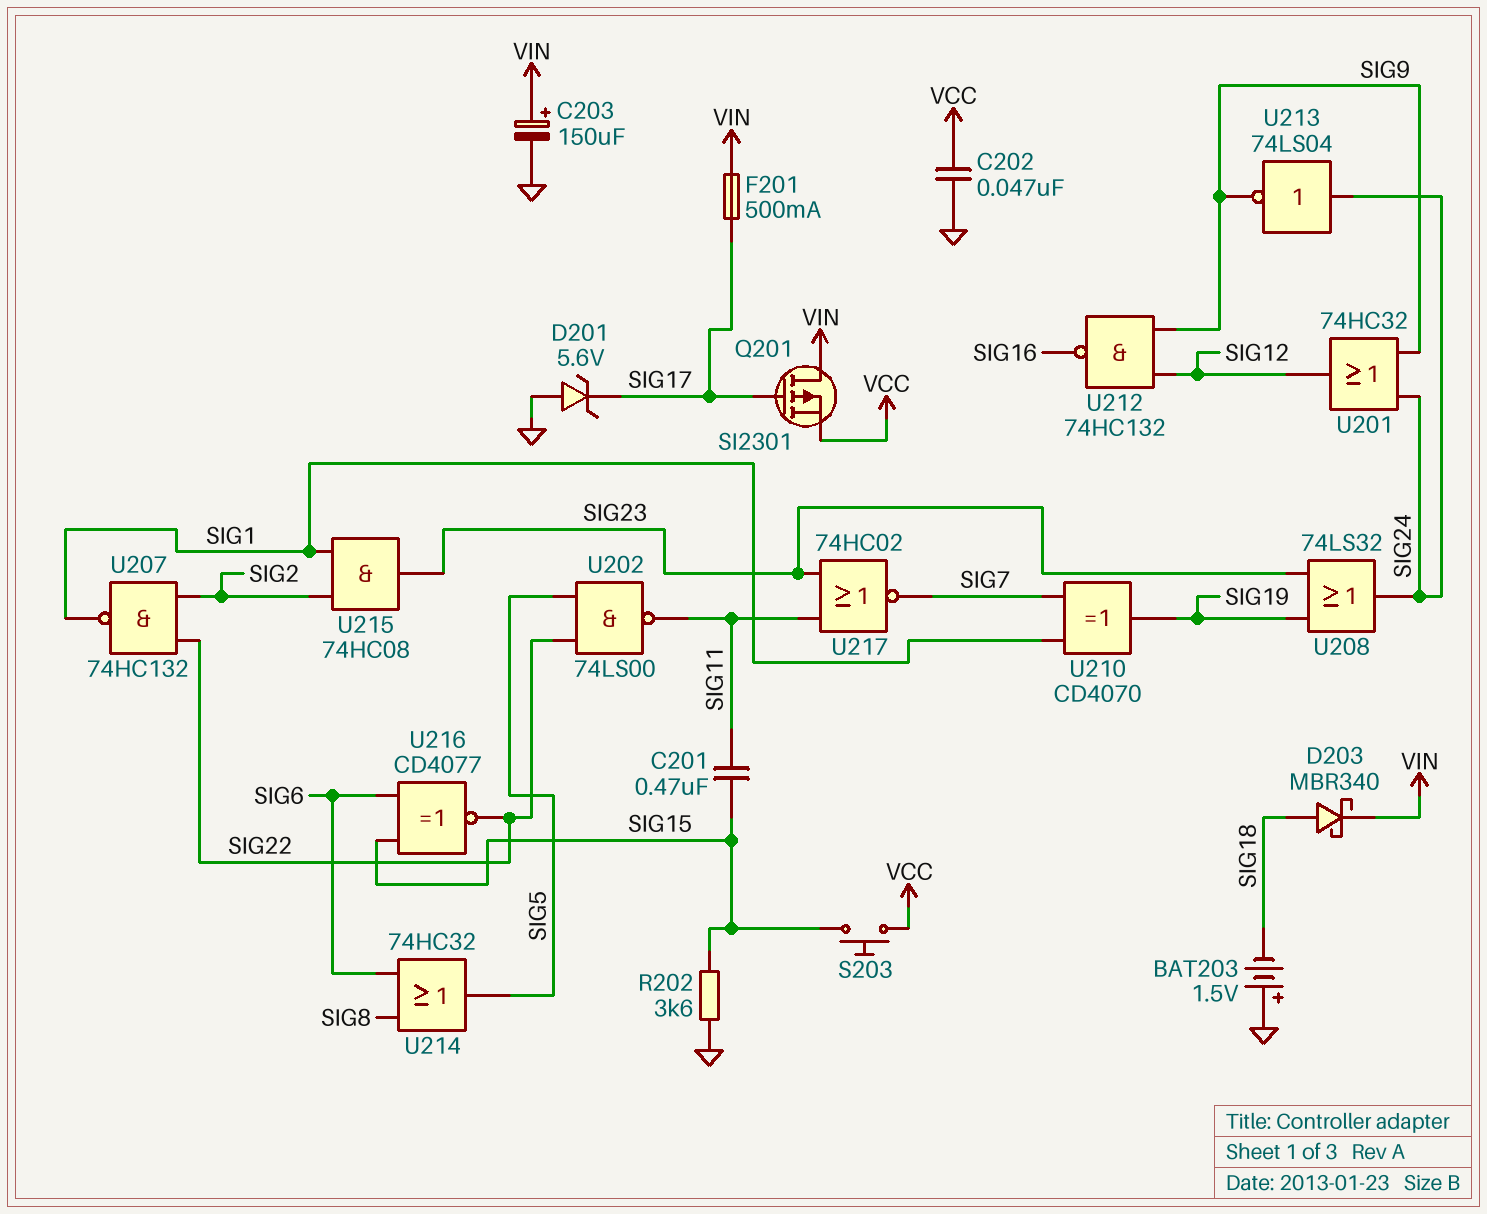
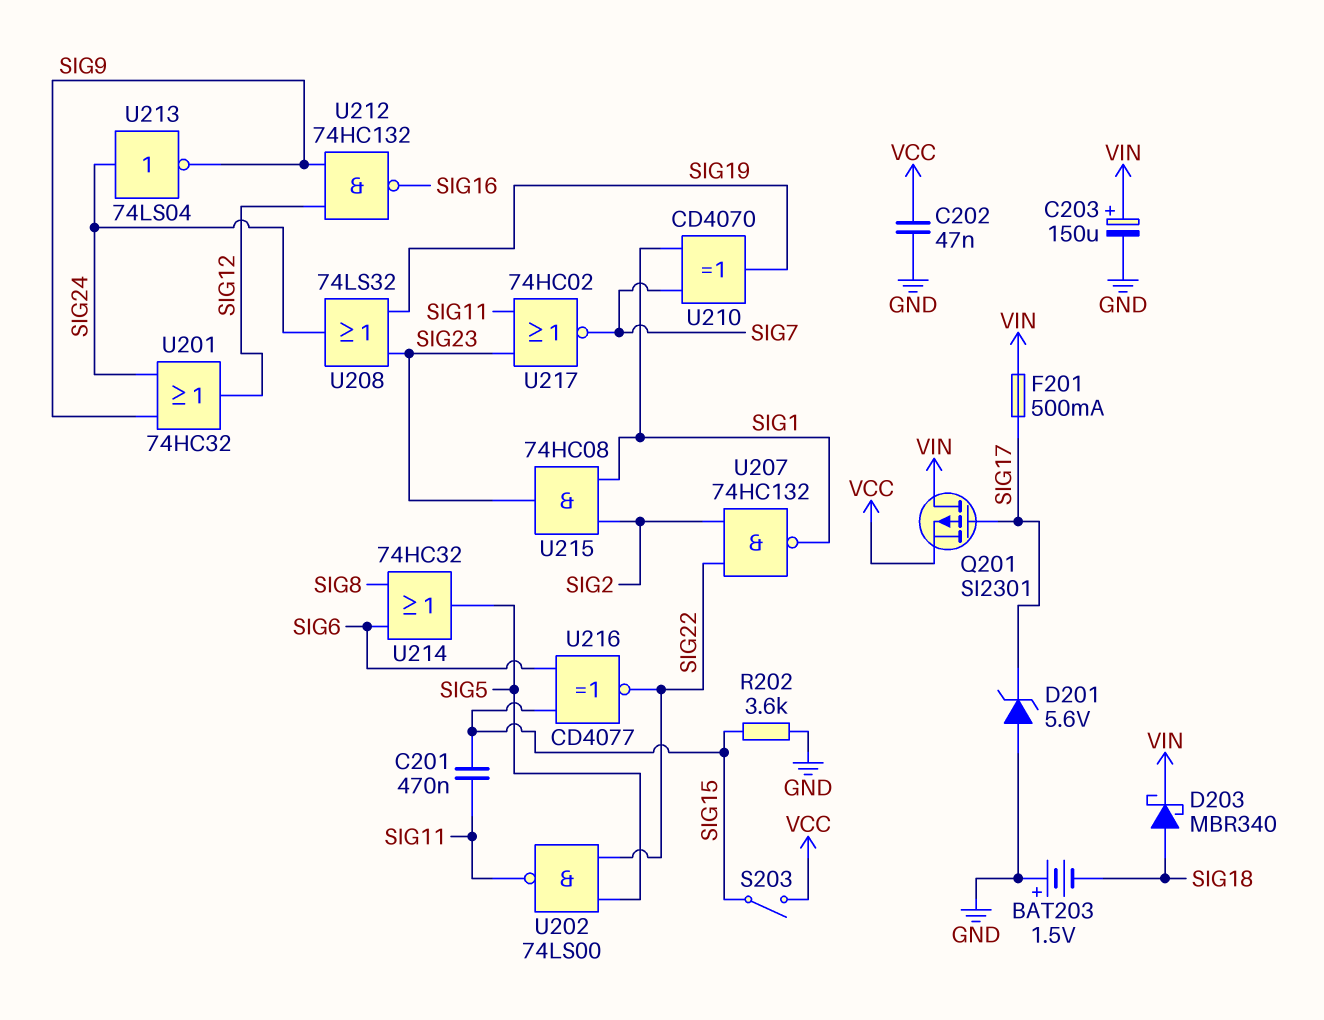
S203: button (SIG15, VCC) -> switch (SIG15, VCC)

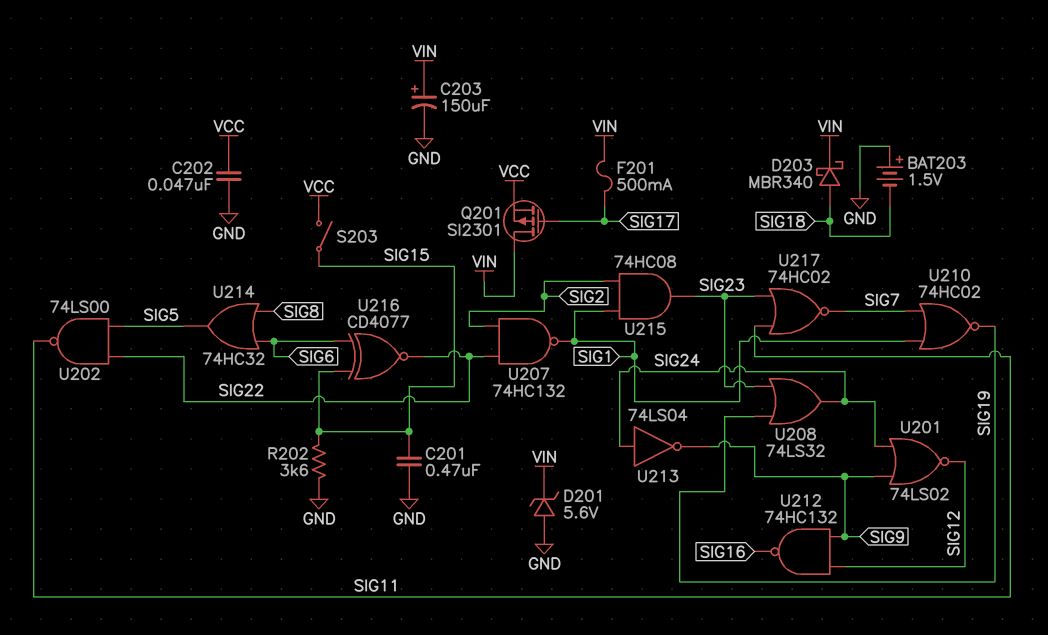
C201: 470nF (SIG11, SIG15) -> 470nF (GND, SIG15)
D201: zener 5.6V (A GND, K SIG17) -> zener 5.6V (A GND, K VIN)
U201: OR 74HC32 (in SIG9, in SIG24, out SIG12) -> NOR 74LS02 (in SIG9, in SIG24, out SIG12)
U210: XOR CD4070 (in SIG1, in SIG7, out SIG19) -> NOR 74HC02 (in SIG1, in SIG7, out SIG19)

